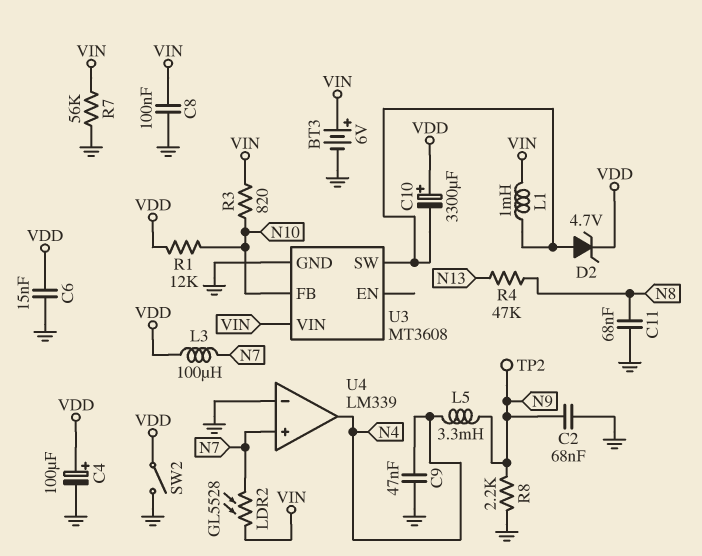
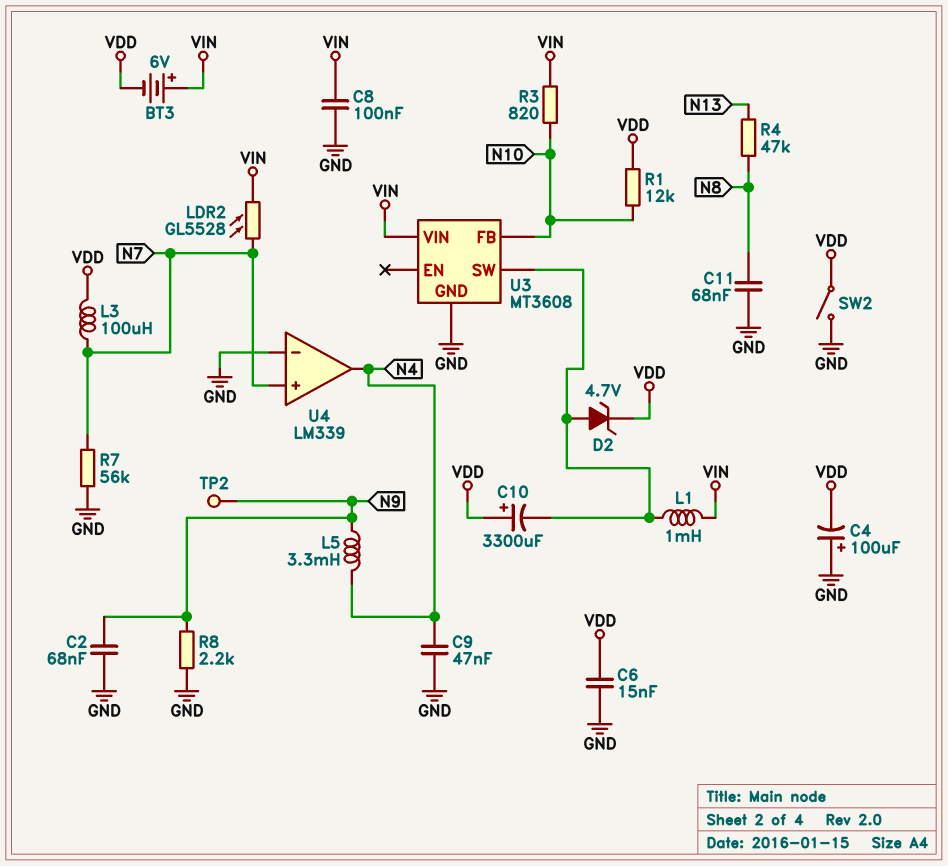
BT3: 6V (plus VIN, minus GND) -> 6V (plus VIN, minus VDD)
C4: 100uF (plus VDD, minus GND) -> 100uF (plus GND, minus VDD)
R7: 56k (GND, VIN) -> 56k (GND, N7)

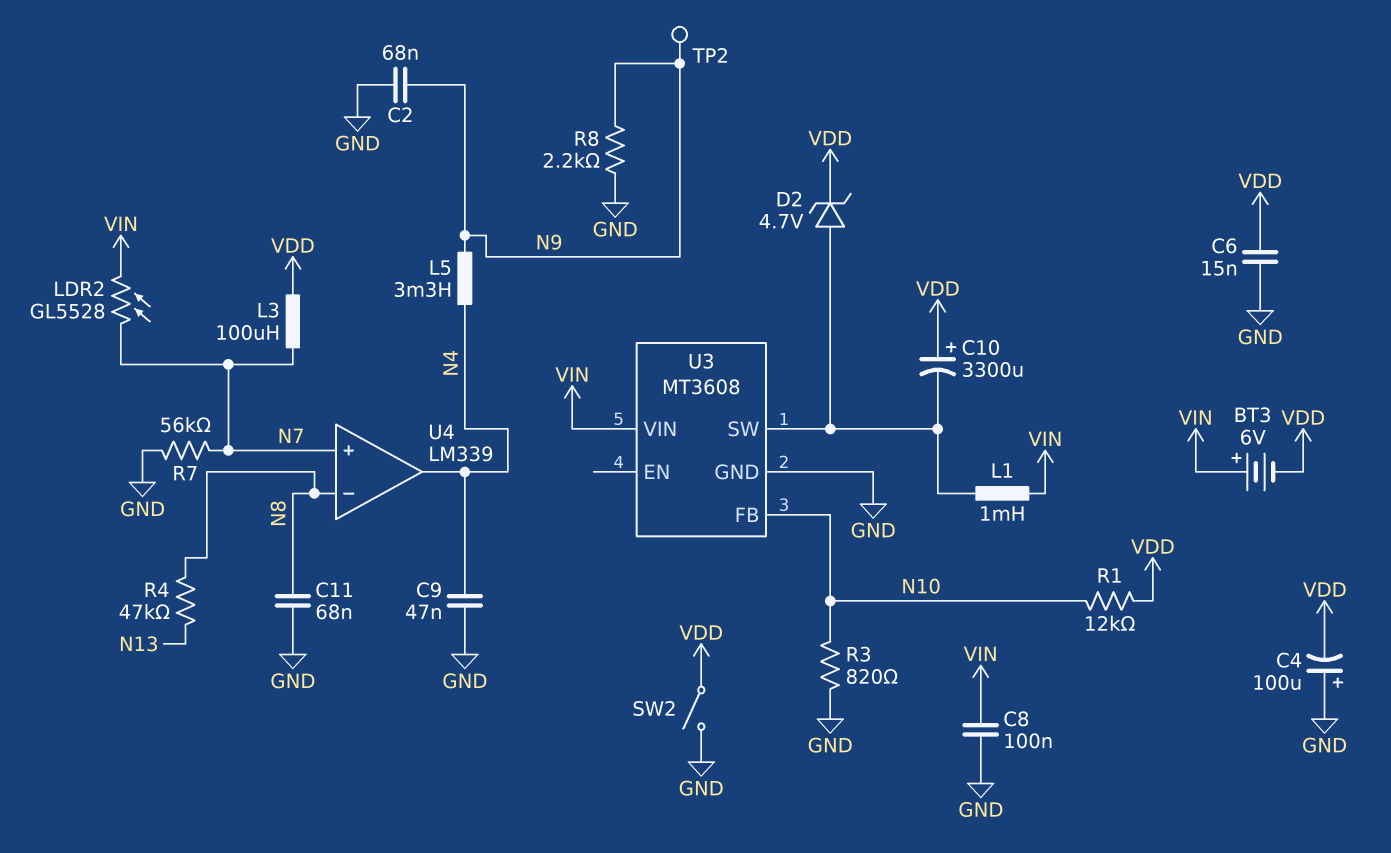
R3: 820 (N10, VIN) -> 820 (GND, N10)
U4 pin in-: GND -> N8

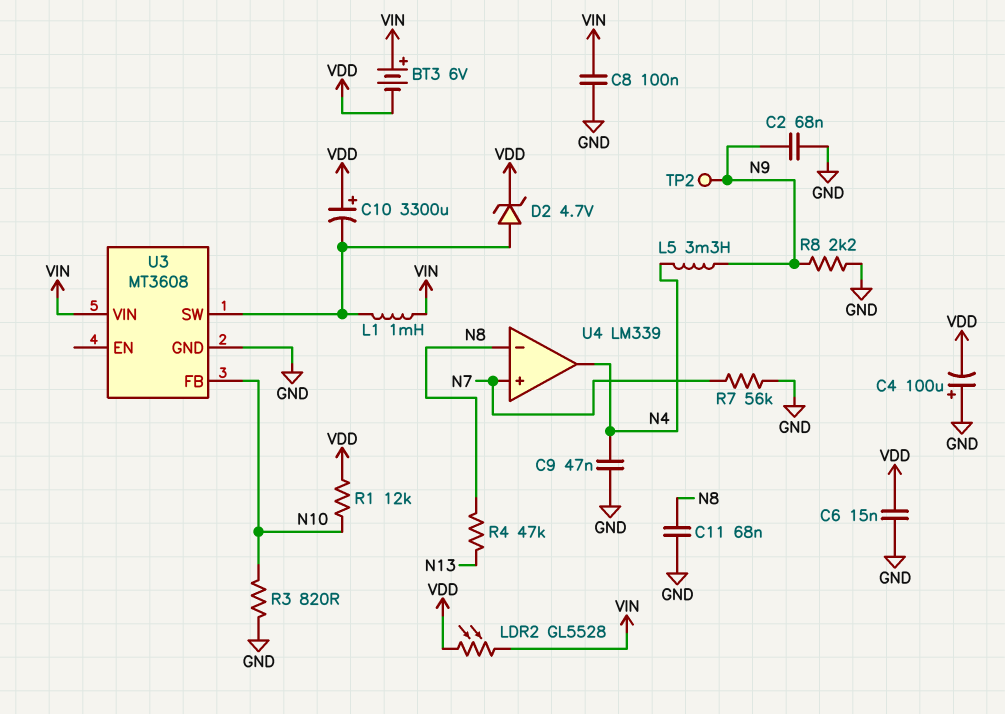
L3: 100uH (N7, VDD) -> none
LDR2: GL5528 (N7, VIN) -> GL5528 (VDD, VIN)
SW2: switch (GND, VDD) -> none

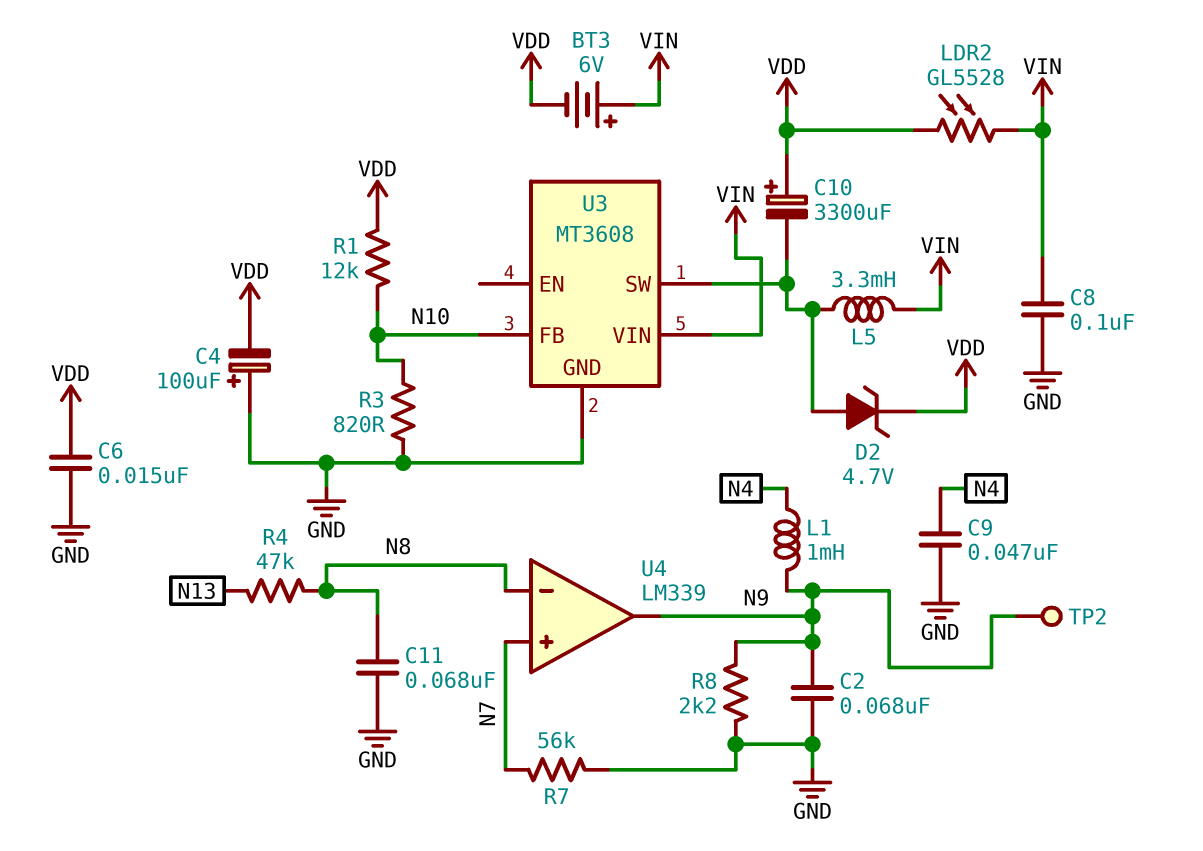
L1: 1mH (U3/SW, VIN) -> 1mH (N4, N9)
L5: 3.3mH (N4, N9) -> 3.3mH (U3/SW, VIN)
U4 pin out: N4 -> N9

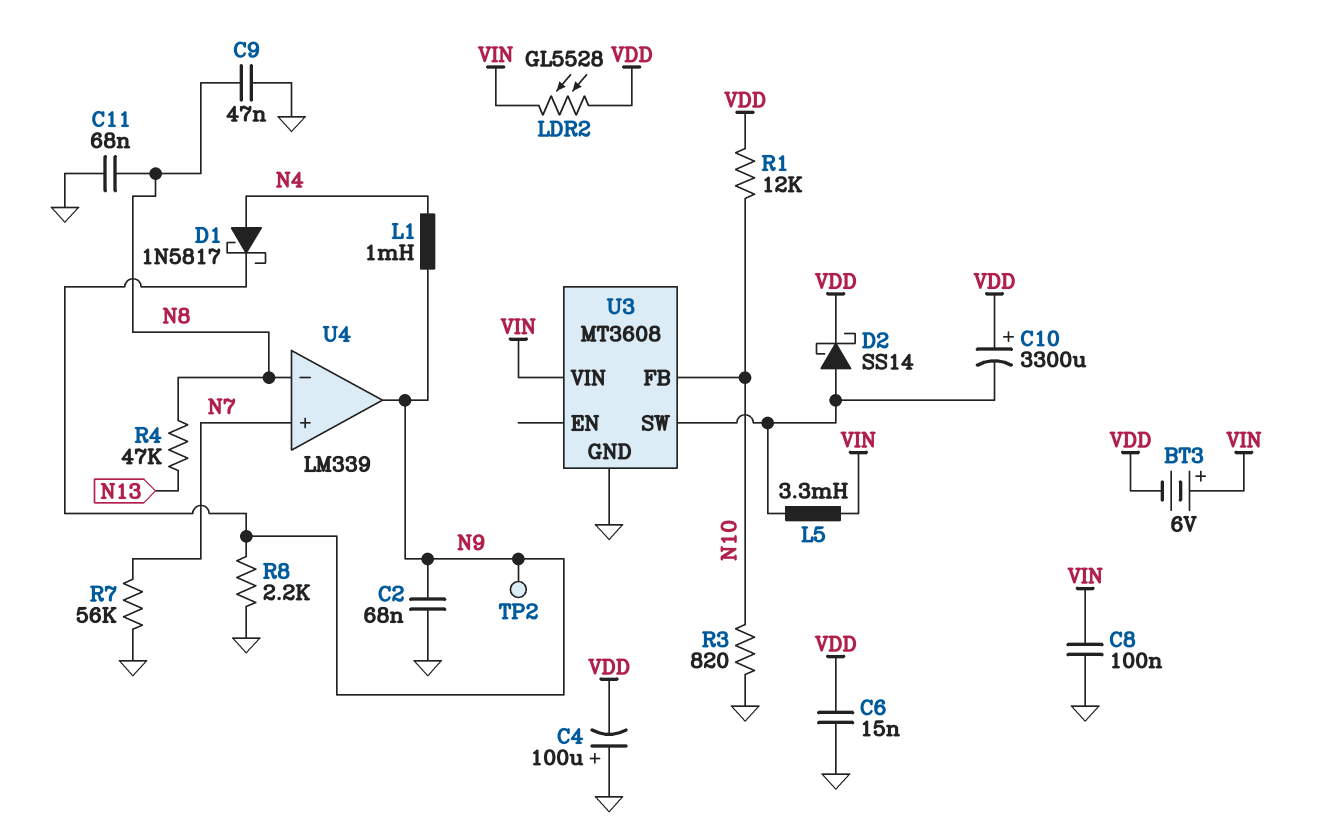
C9: 47nF (GND, N4) -> 47nF (GND, N8)
D1: none -> schottky 1N5817 (A N4, K N9)
D2: zener 4.7V (A U3/SW, K VDD) -> schottky SS14 (A U3/SW, K VDD)

